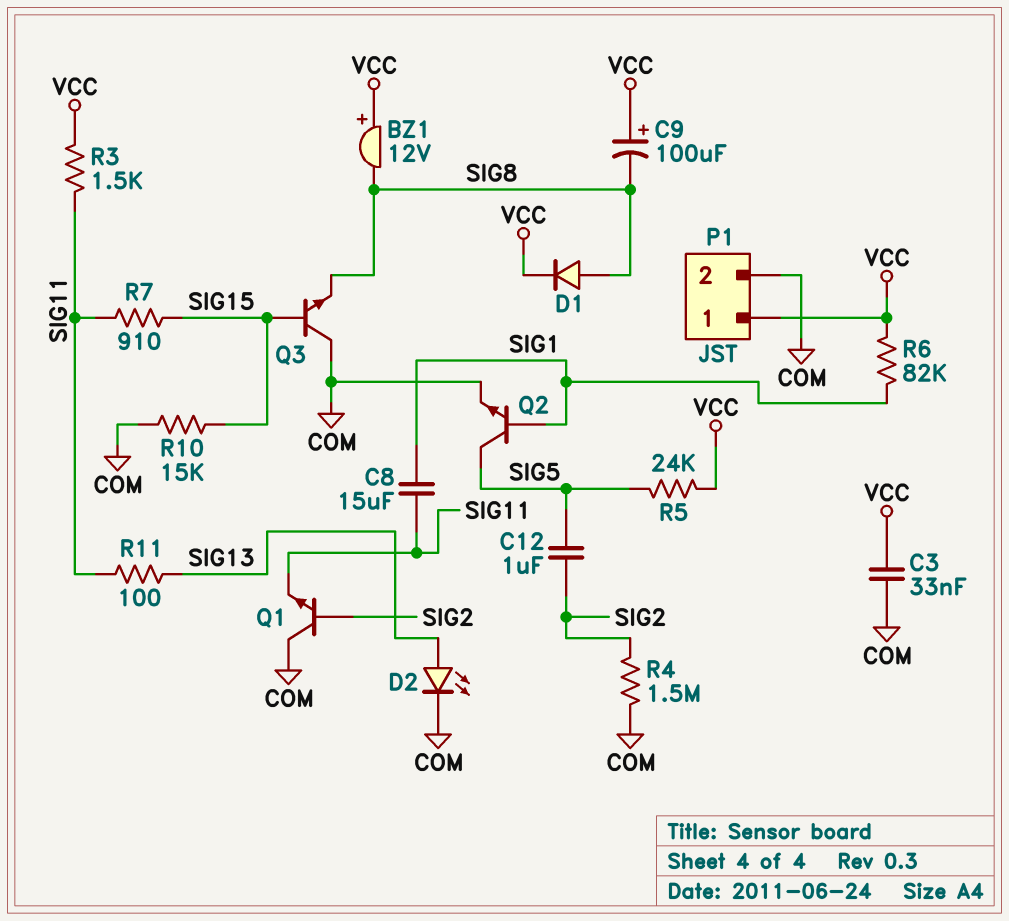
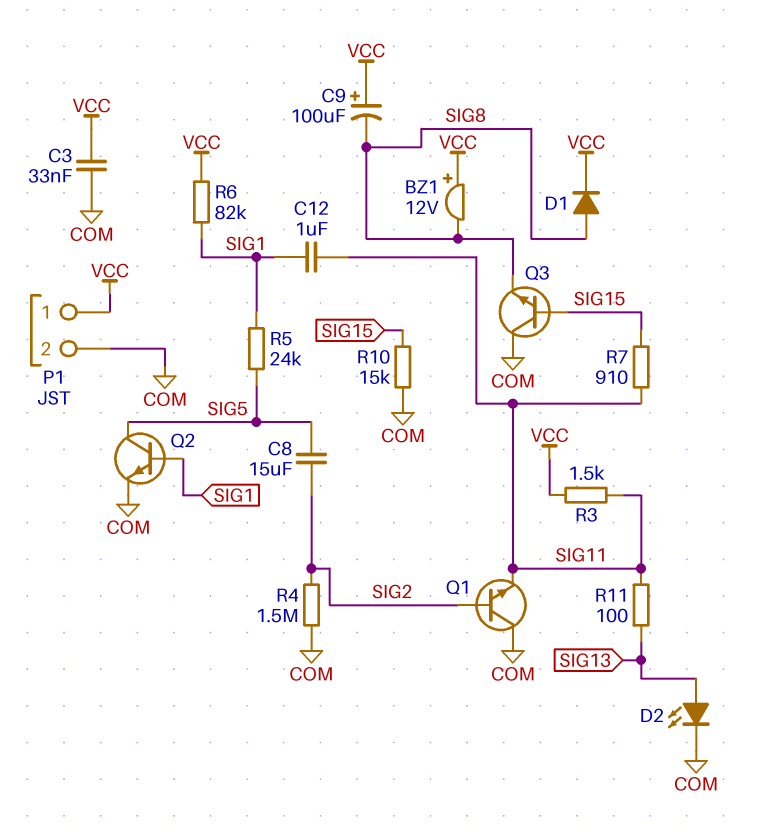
C8: 15uF (SIG1, SIG11) -> 15uF (SIG2, SIG5)
C12: 1uF (SIG2, SIG5) -> 1uF (SIG1, SIG11)
R5: 24k (SIG5, VCC) -> 24k (SIG1, SIG5)

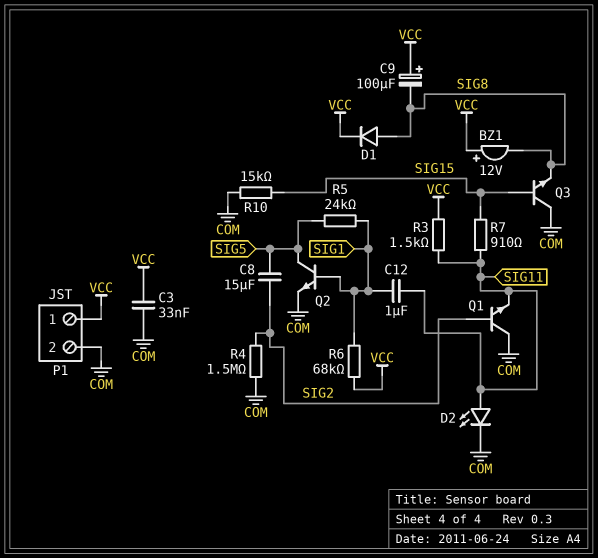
D2: LED (A SIG13, K COM) -> LED (A SIG11, K COM)
R6: 82k (SIG1, VCC) -> 68k (SIG1, VCC)
R11: 100 (SIG11, SIG13) -> none

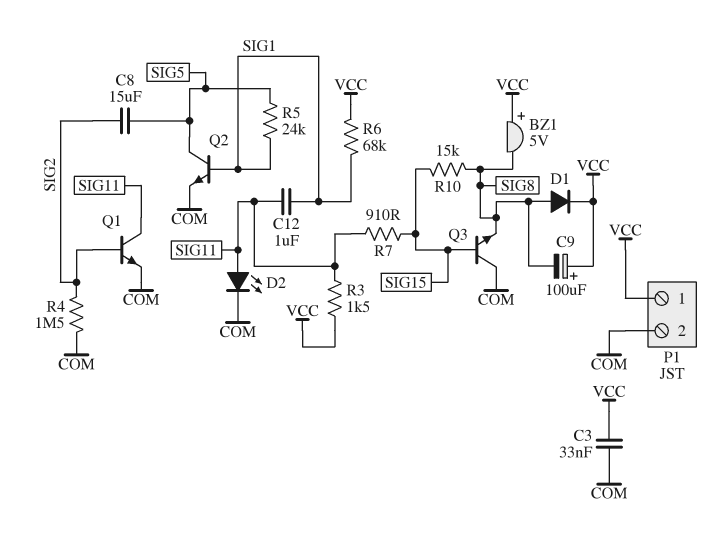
BZ1: buzzer 12V (plus VCC, minus SIG8) -> buzzer 5V (plus VCC, minus SIG8)
Q1: NPN (B SIG2, C COM, E SIG11) -> NPN (B SIG2, C SIG11, E COM)
R10: 15k (COM, SIG15) -> 15k (SIG8, SIG15)

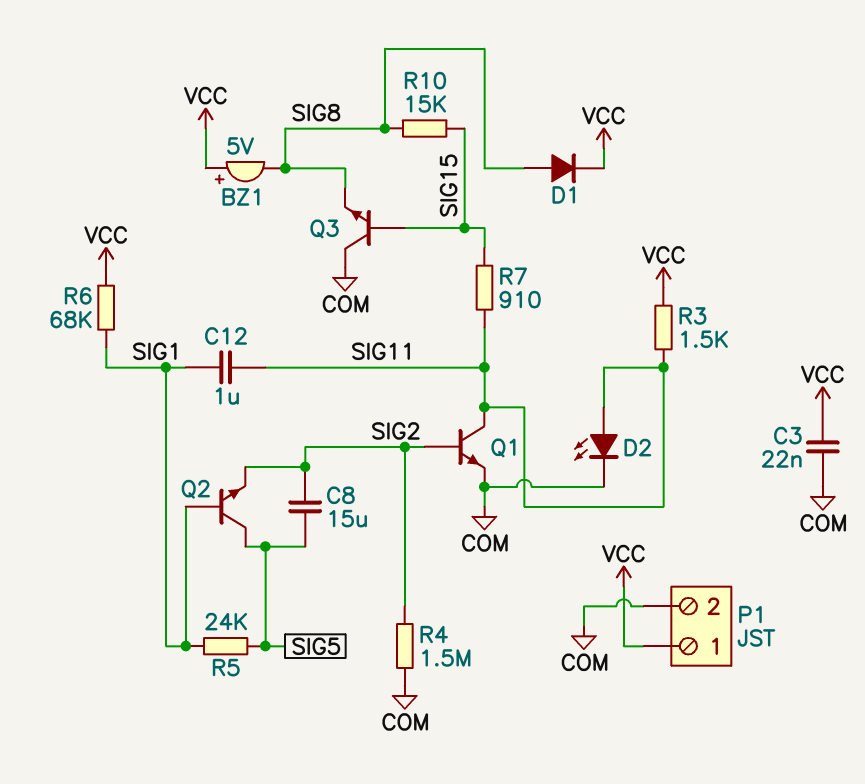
C3: 33nF (COM, VCC) -> 22nF (COM, VCC)
C9: 100uF (plus VCC, minus SIG8) -> none
Q2: NPN (B SIG1, C SIG5, E COM) -> NPN (B SIG1, C SIG5, E SIG2)

